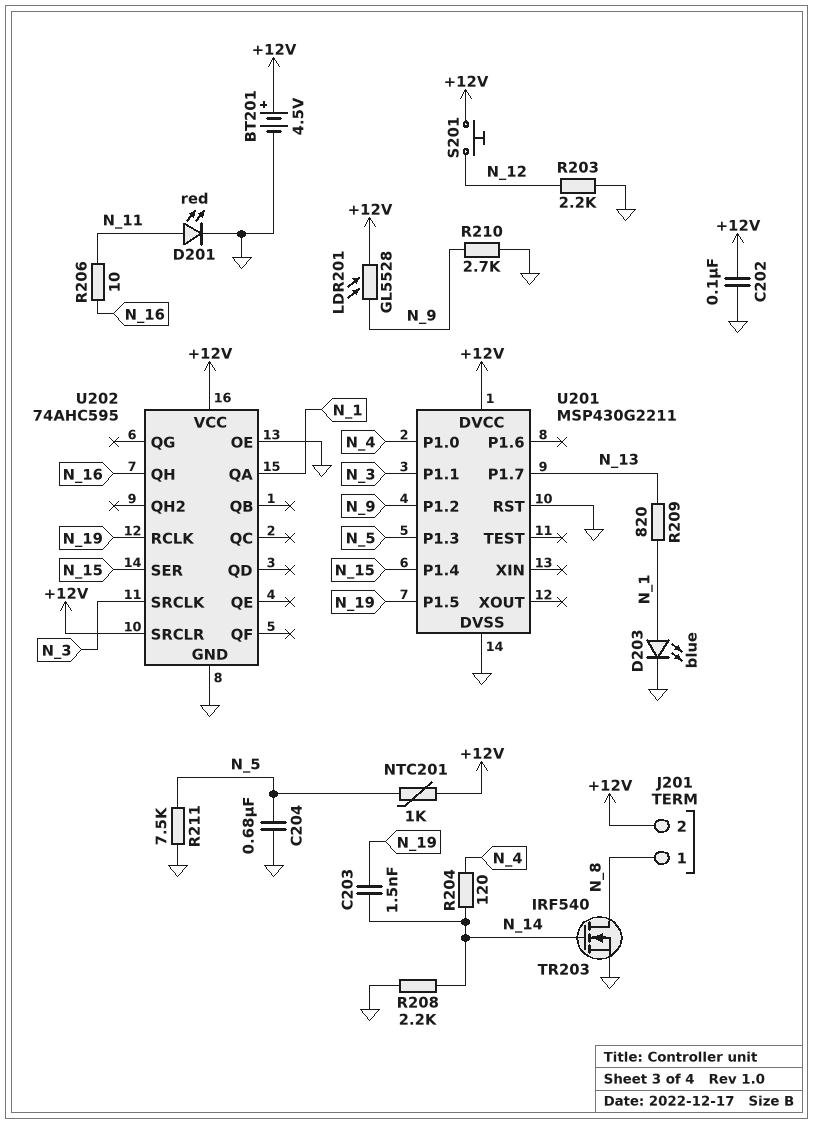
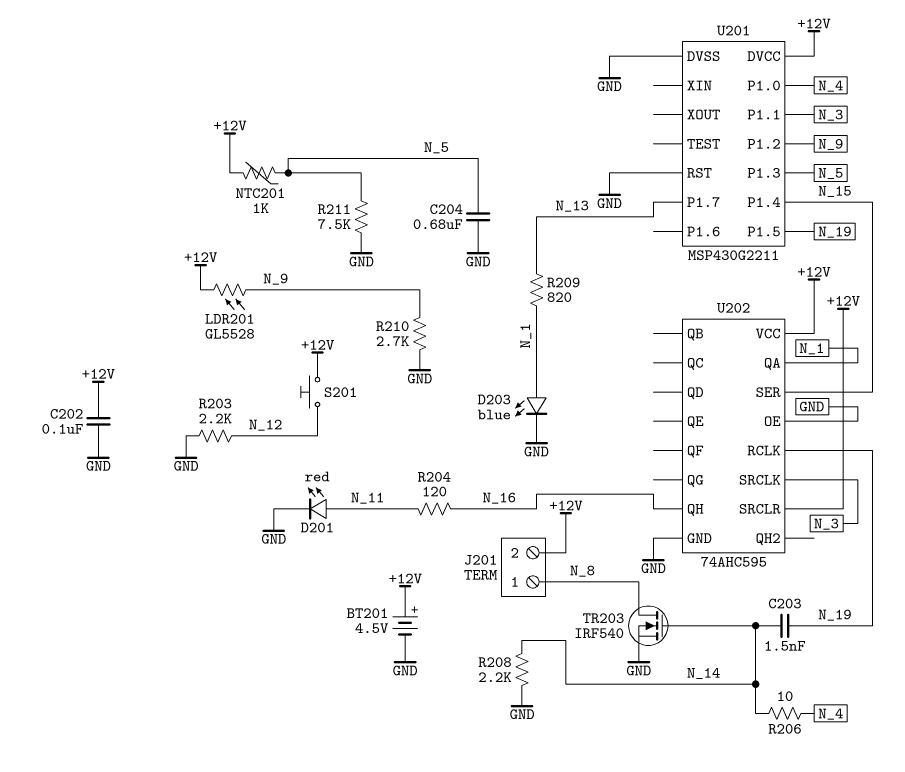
R204: 120 (N_4, N_14) -> 120 (N_11, N_16)
R206: 10 (N_11, N_16) -> 10 (N_4, N_14)

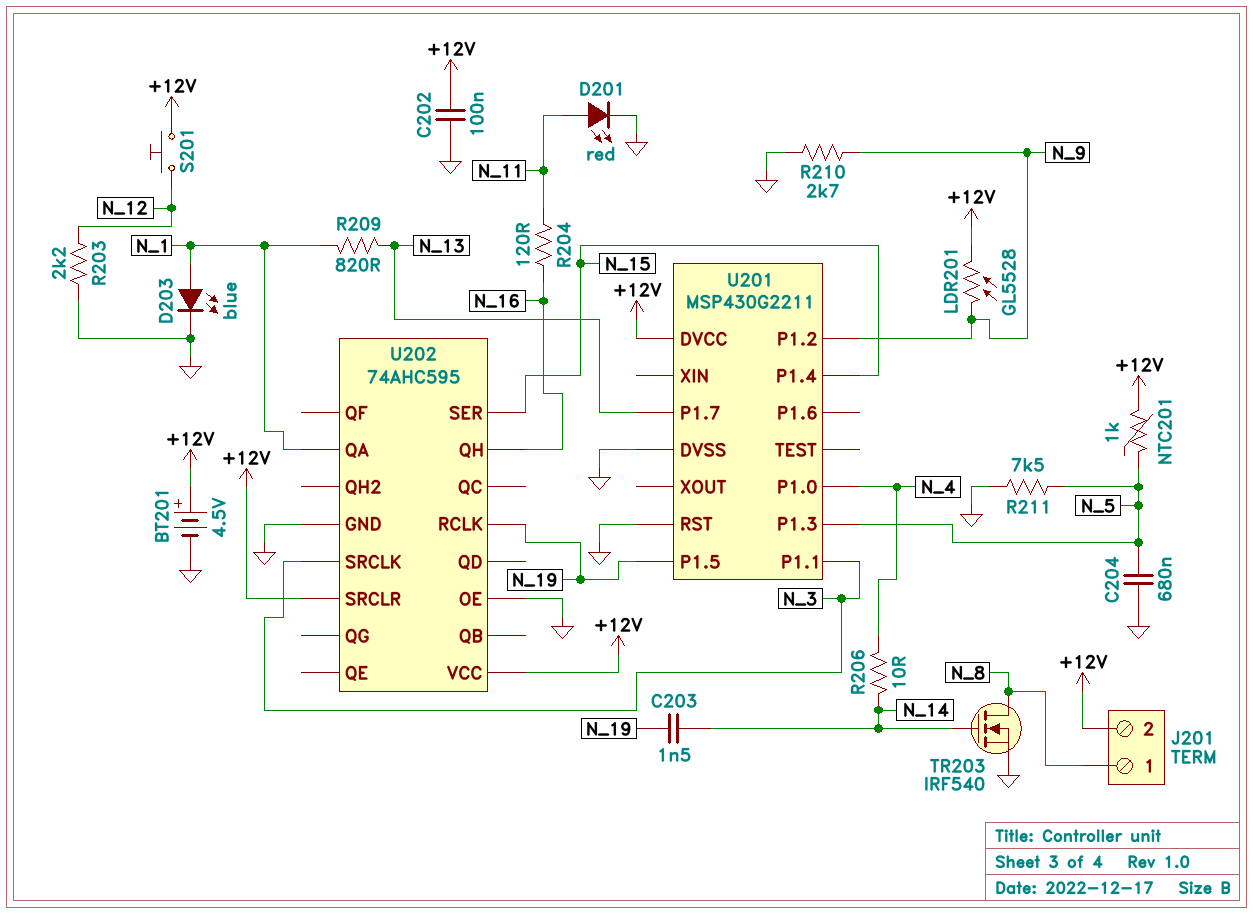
R208: 2.2k (GND, N_14) -> none

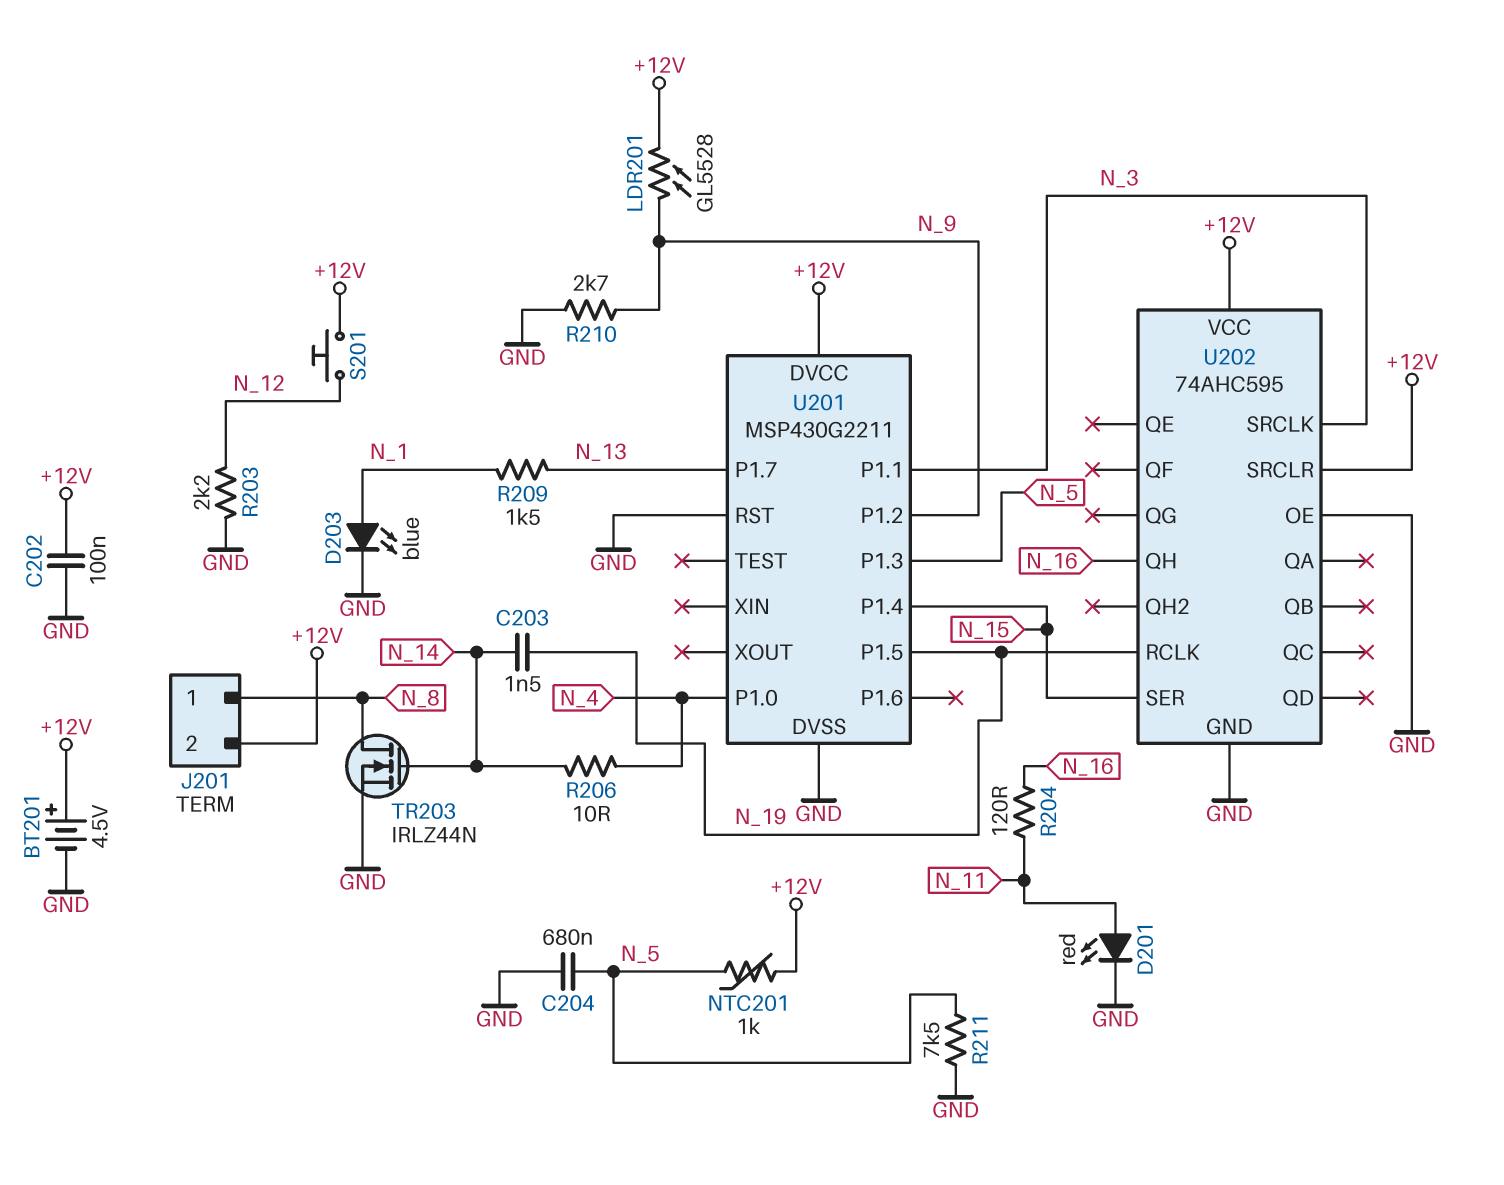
R209: 820 (N_1, N_13) -> 1.5k (N_1, N_13)
TR203: NMOS IRF540 (G N_14, D N_8, S GND) -> NMOS IRLZ44N (G N_14, D N_8, S GND)
U202 pin QA: N_1 -> none

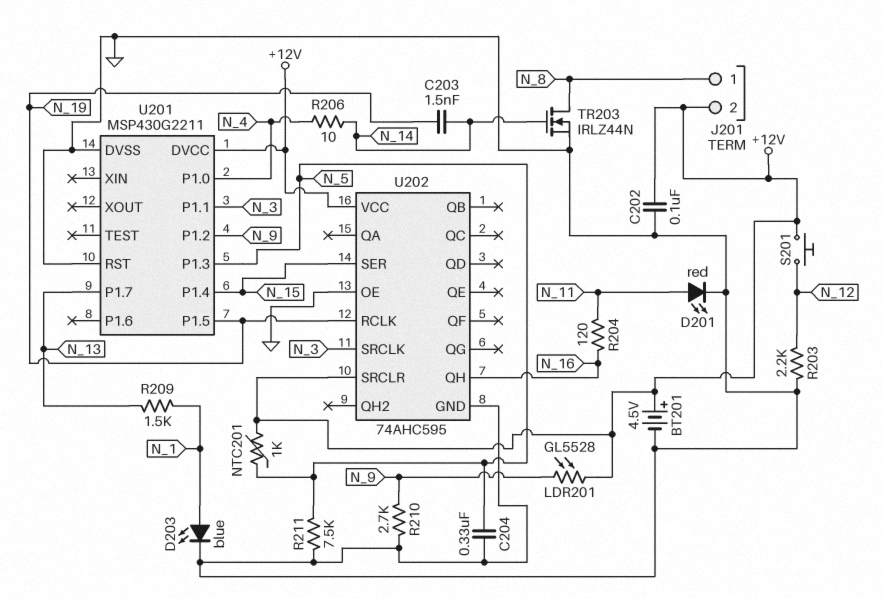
C204: 680nF (GND, N_5) -> 330nF (GND, N_5)

